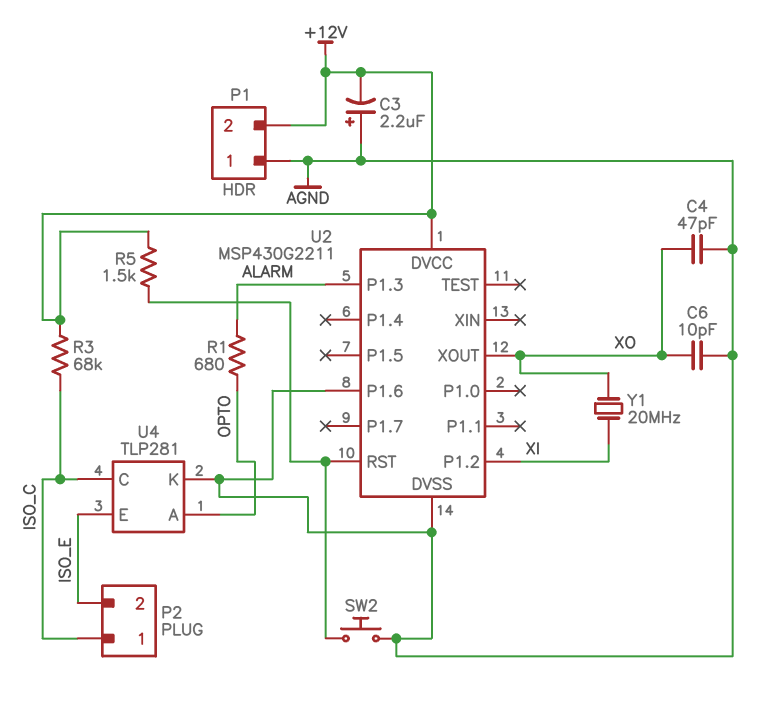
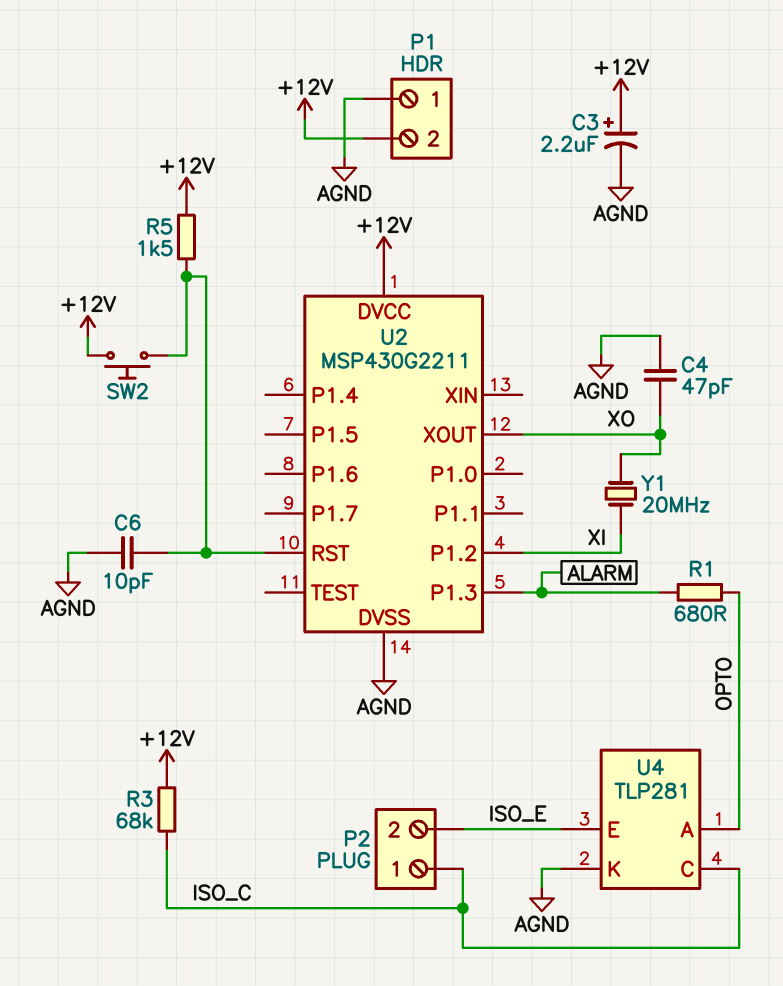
C3: 2.2uF (plus AGND, minus +12V) -> 2.2uF (plus +12V, minus AGND)
C6: 10pF (AGND, XO) -> 10pF (AGND, U2/RST)
SW2: button (AGND, U2/RST) -> button (+12V, U2/RST)
U2 pin P1.6: AGND -> none

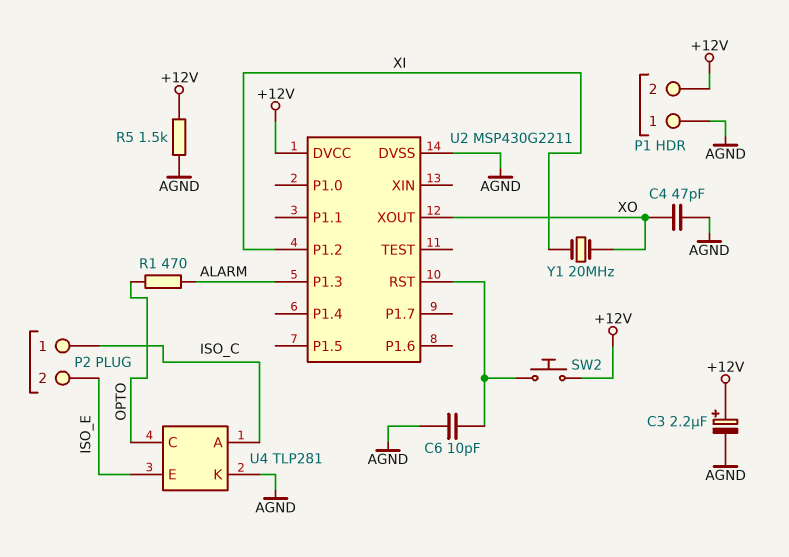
R1: 680 (ALARM, OPTO) -> 470 (ALARM, OPTO)
R3: 68k (+12V, ISO_C) -> none
R5: 1.5k (+12V, U2/RST) -> 1.5k (+12V, AGND)
U4 pin A: OPTO -> ISO_C
U4 pin C: ISO_C -> OPTO

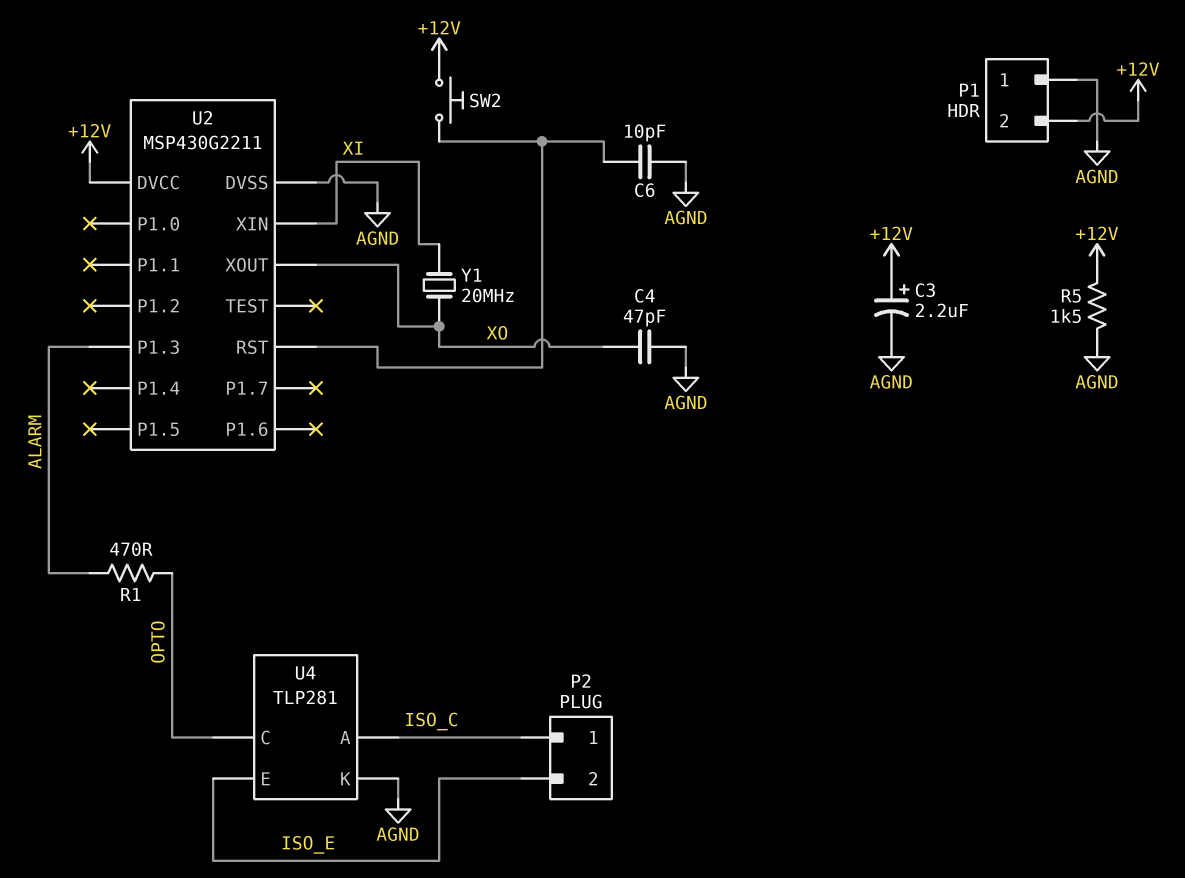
U2 pin P1.2: XI -> none
U2 pin XIN: none -> XI

